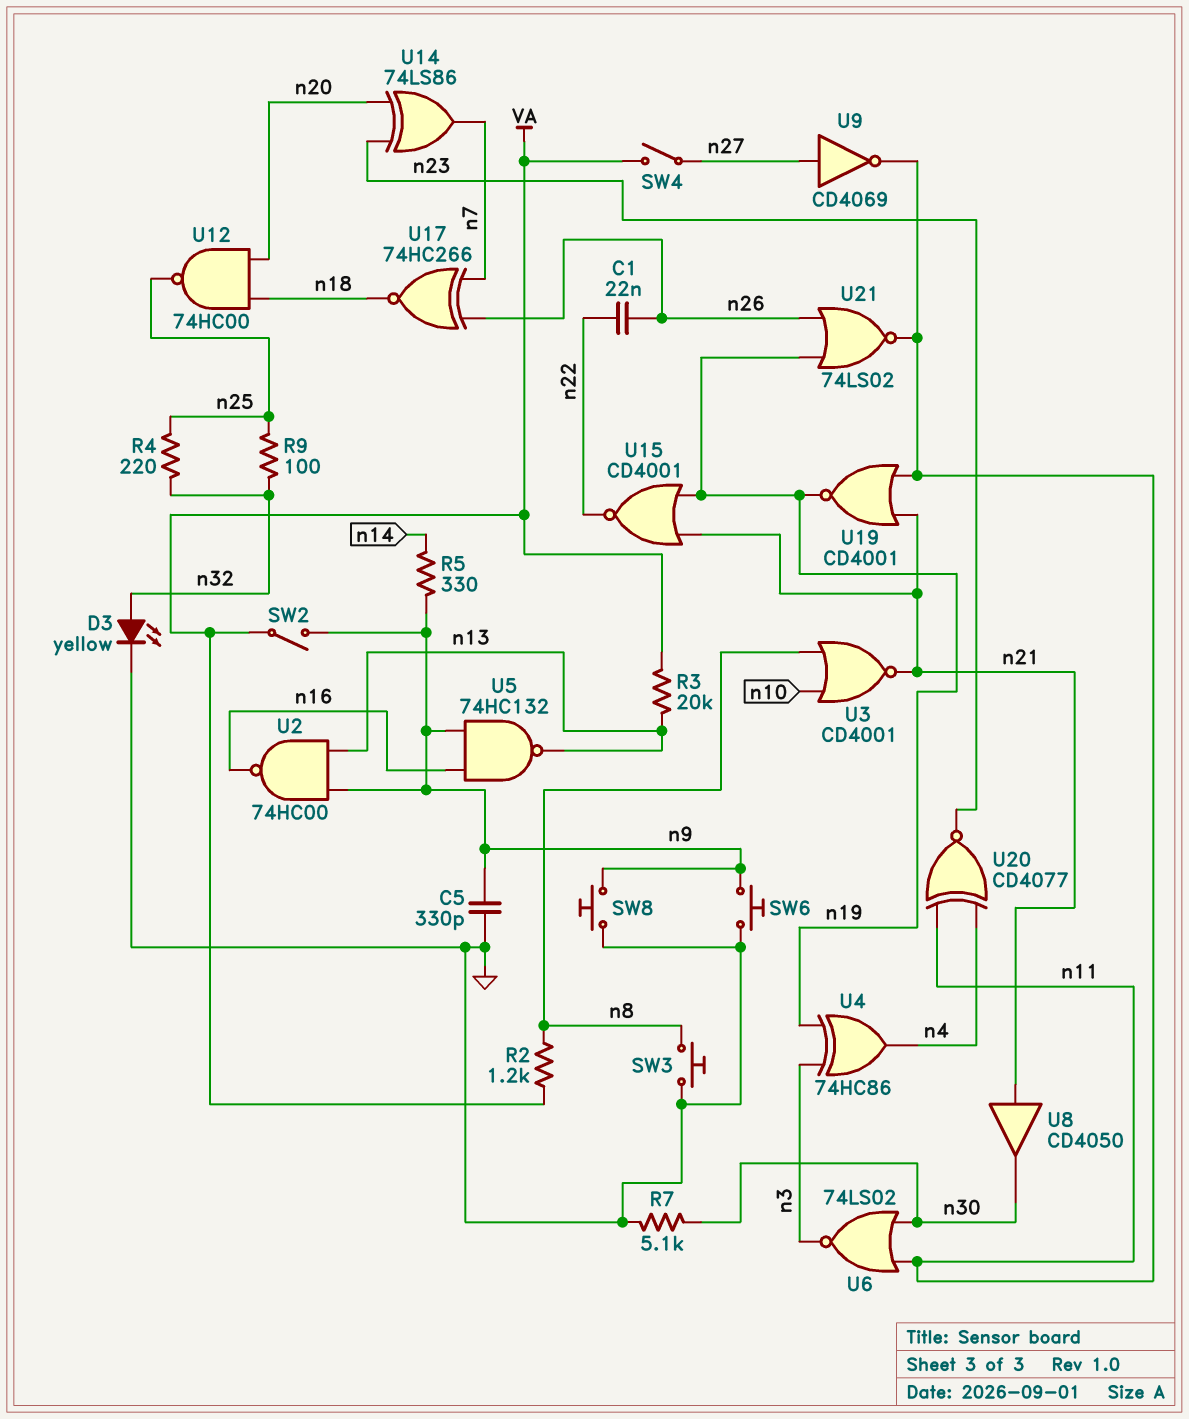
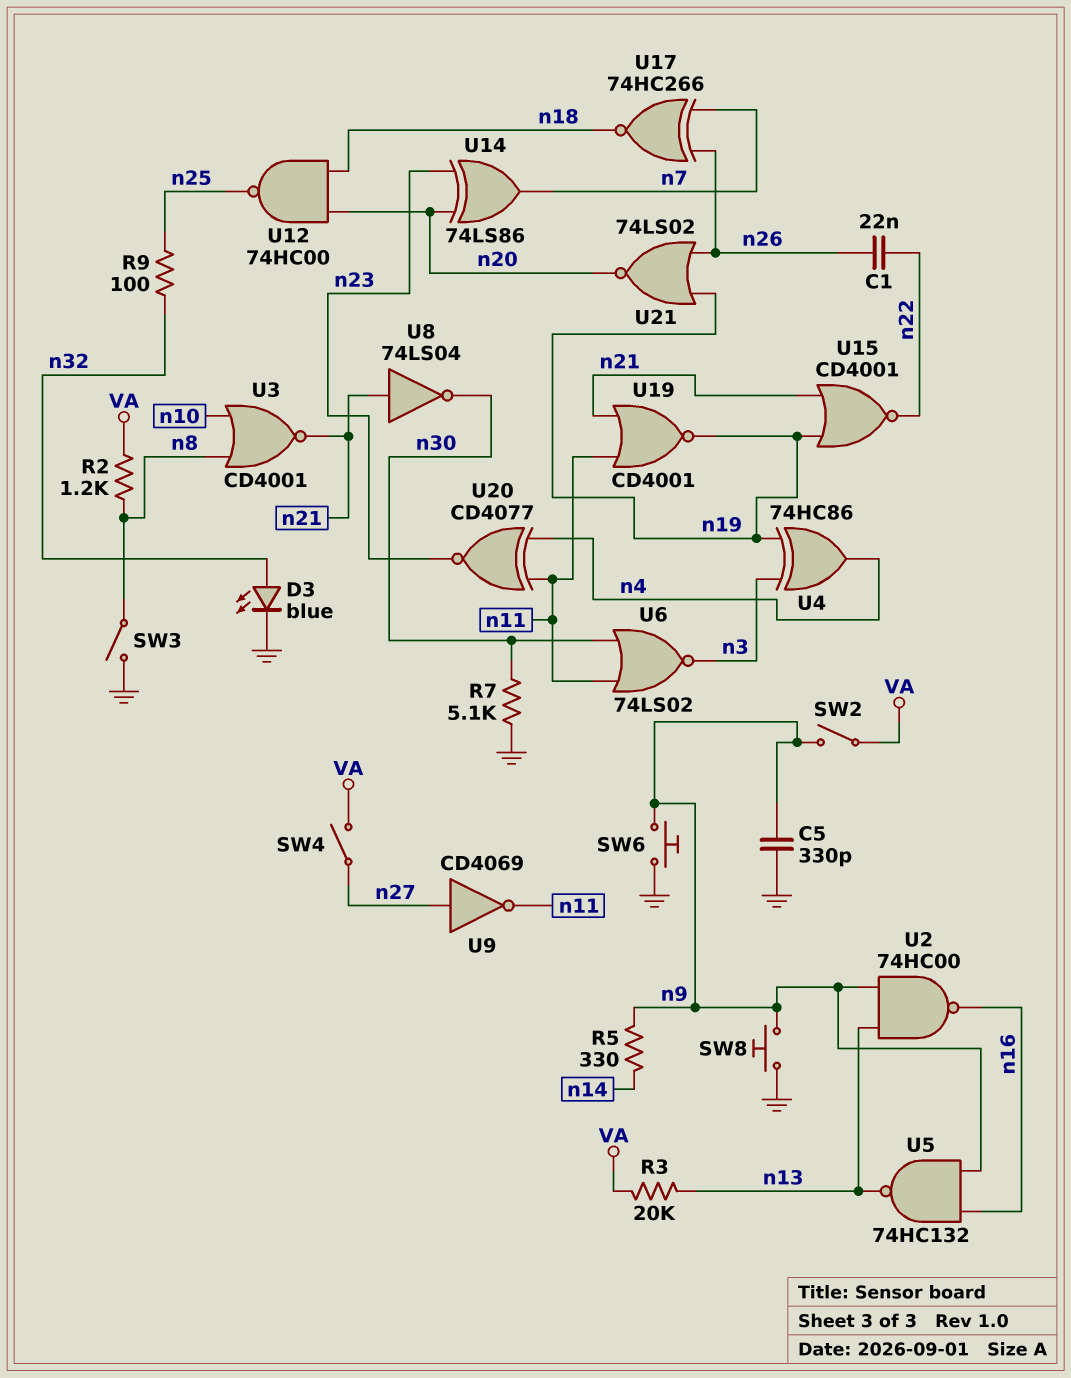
D3: LED yellow (A n32, K GND) -> LED blue (A n32, K GND)
R4: 220 (n25, n32) -> none
SW3: button (GND, n8) -> switch (GND, n8)
U8: buffer CD4050 (in n21, out n30) -> NOT 74LS04 (in n21, out n30)
U21: NOR 74LS02 (in n19, in n26, out n11) -> NOR 74LS02 (in n19, in n26, out n20)

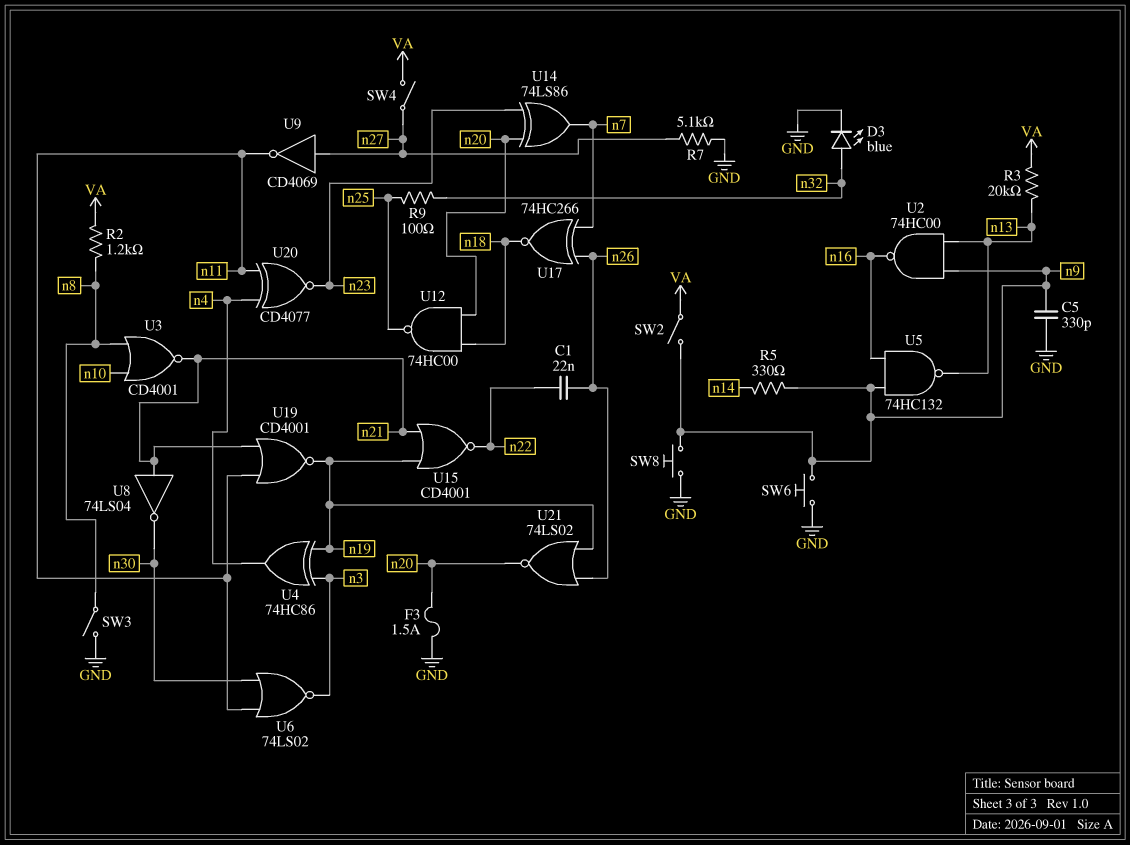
F3: none -> 1.5A (GND, n20)
R7: 5.1k (GND, n30) -> 5.1k (GND, n27)

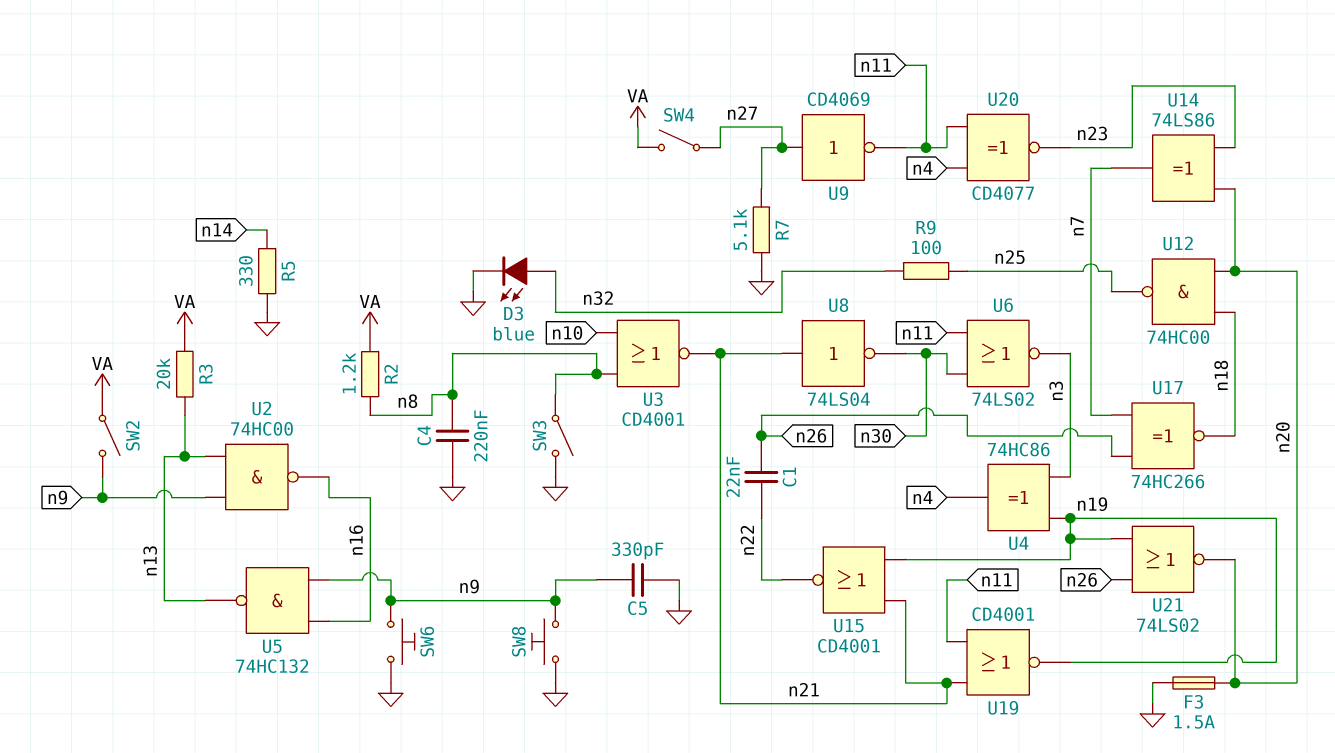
C4: none -> 220nF (GND, n8)
R5: 330 (n9, n14) -> 330 (GND, n14)

